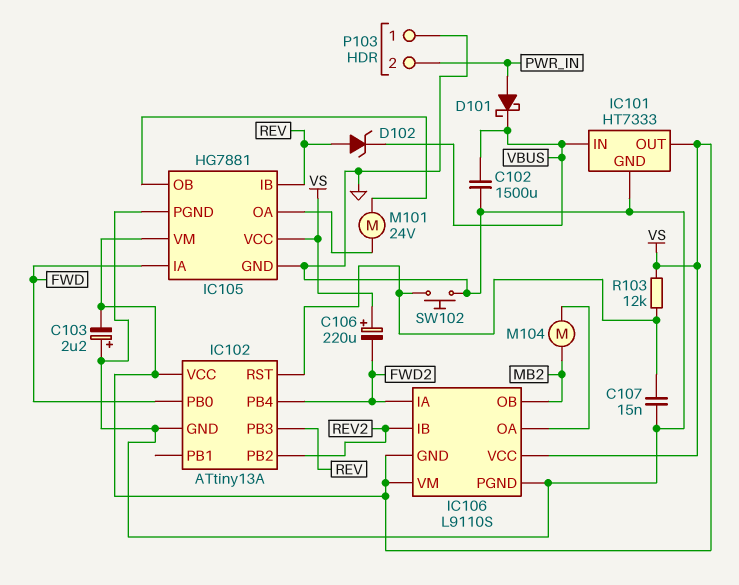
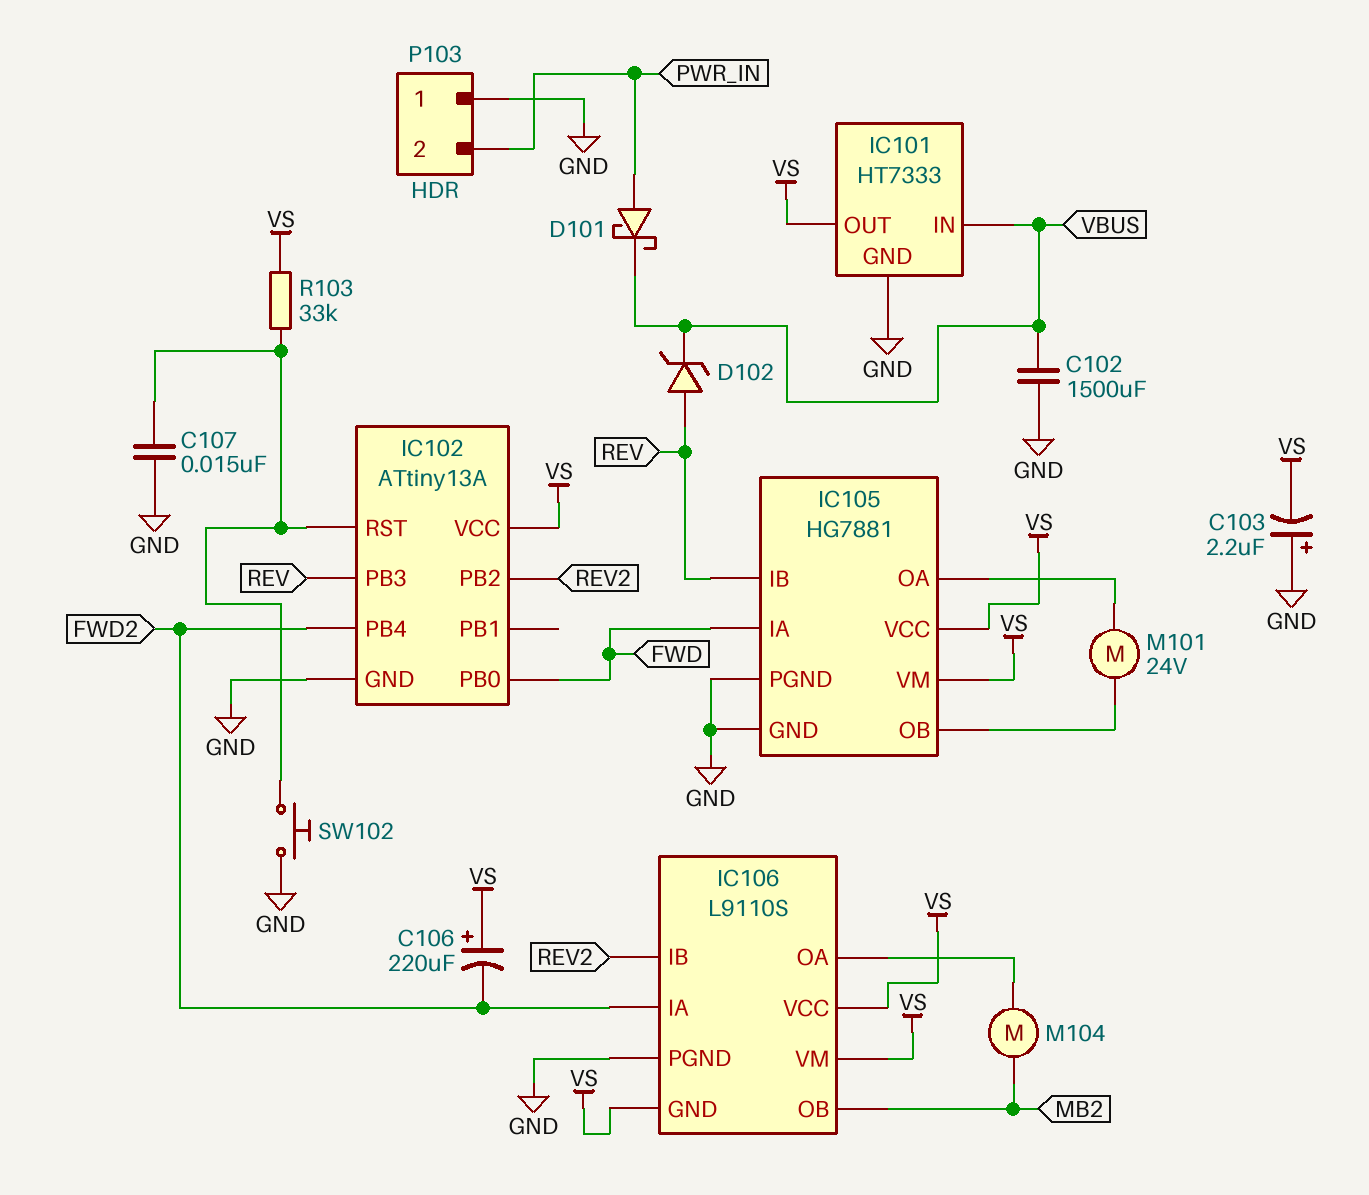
R103: 12k (IC102/RST, VS) -> 33k (IC102/RST, VS)

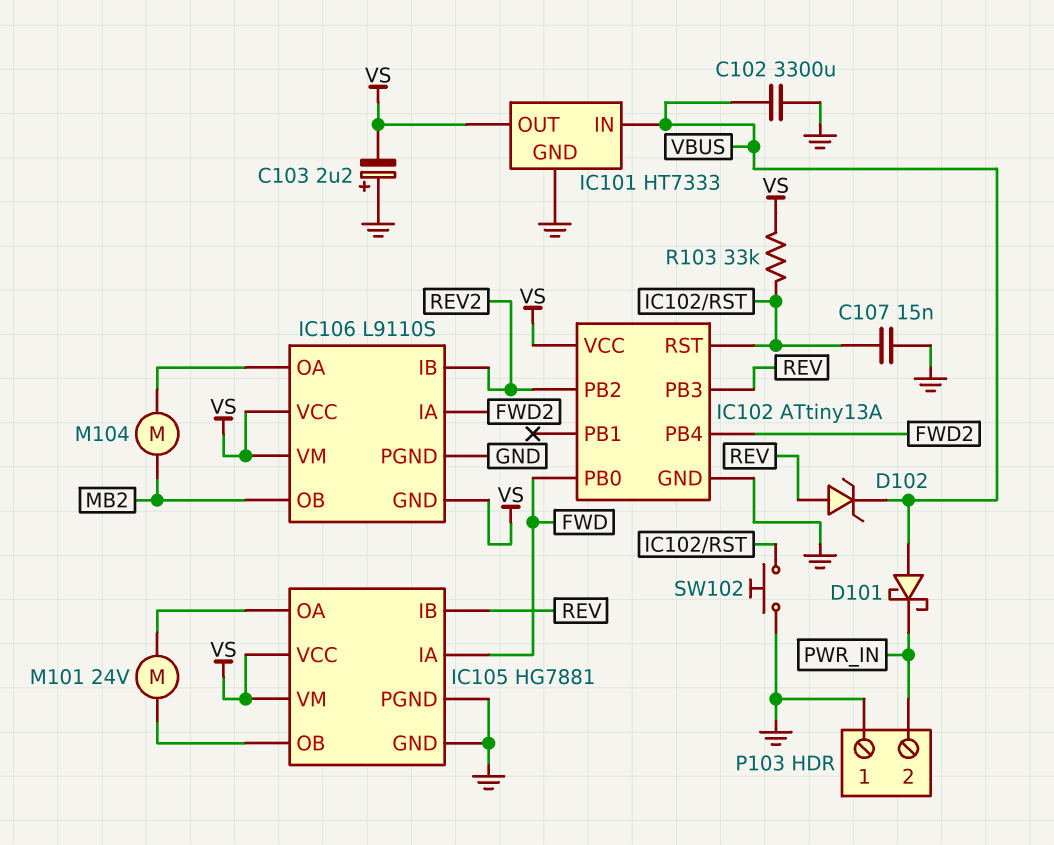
C102: 1500uF (GND, VBUS) -> 3300uF (GND, VBUS)
C106: 220uF (plus VS, minus FWD2) -> none
D101: schottky (A PWR_IN, K VBUS) -> schottky (A VBUS, K PWR_IN)

